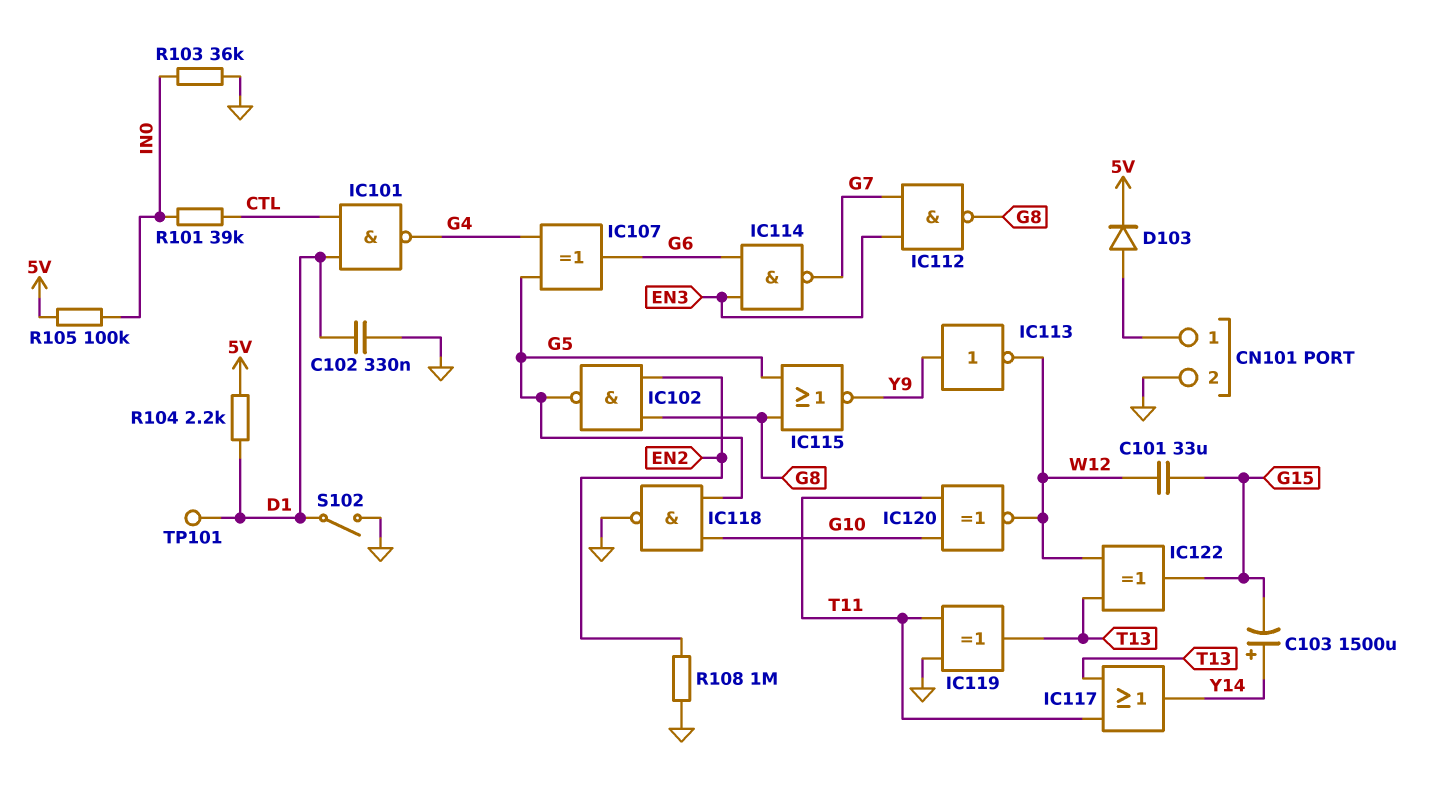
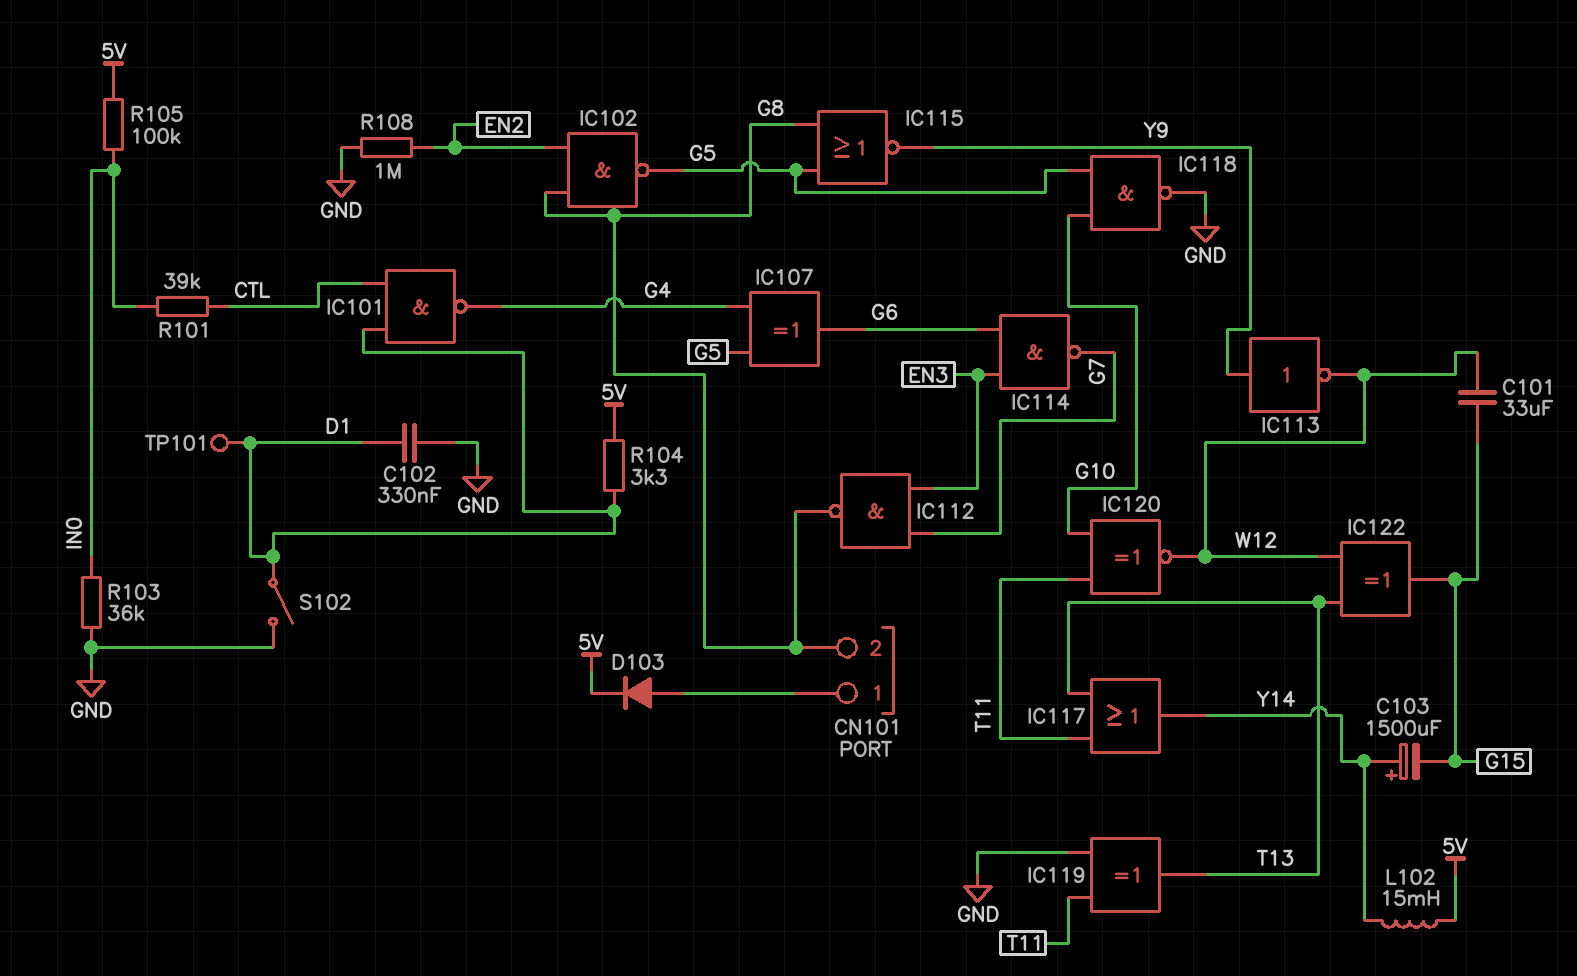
CN101 pin 2: GND -> G8
L102: none -> 15mH (5V, Y14)
R104: 2.2k (5V, D1) -> 3.3k (5V, D1)

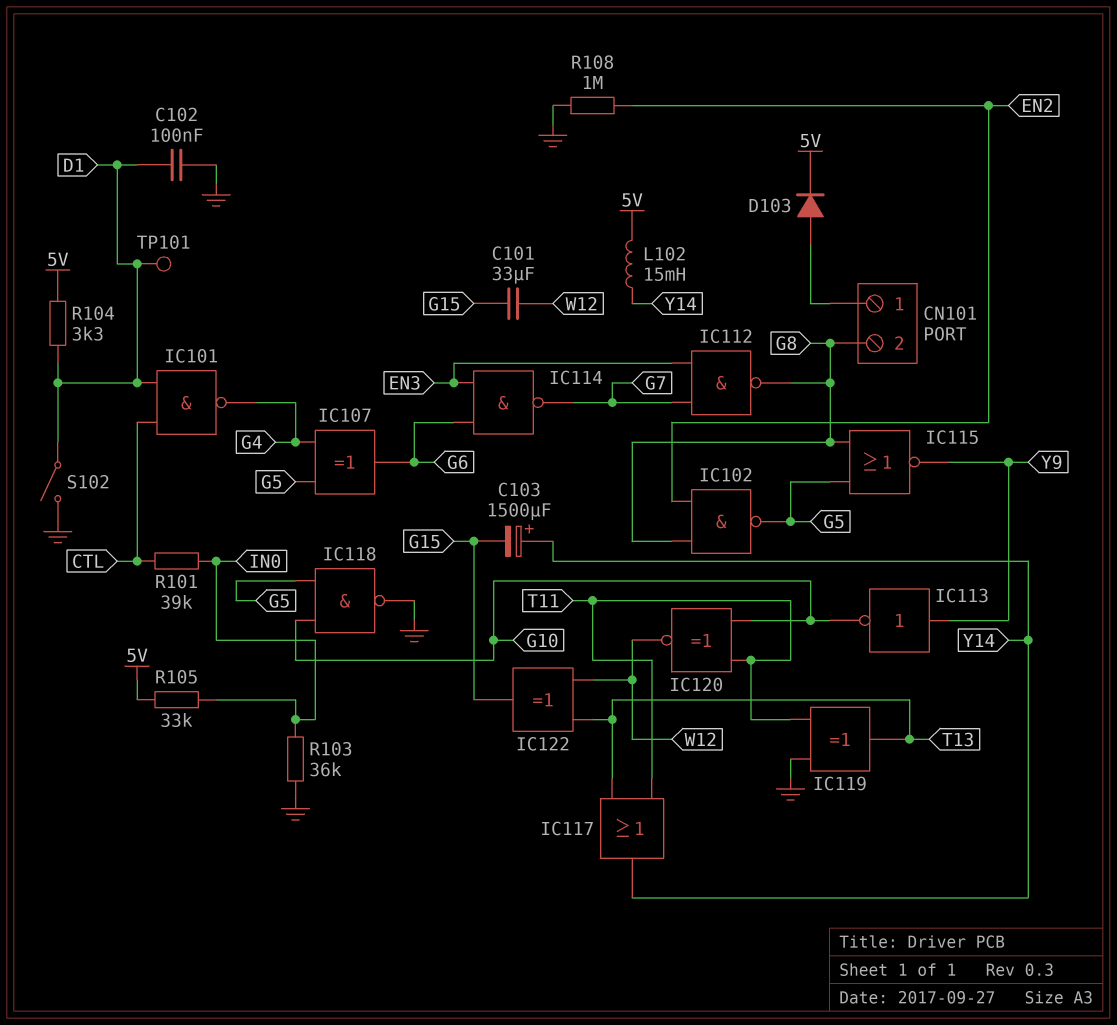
C102: 330nF (D1, GND) -> 100nF (D1, GND)
IC113: NOT (in Y9, out W12) -> NOT (in Y9, out G10)
R105: 100k (5V, IN0) -> 33k (5V, IN0)

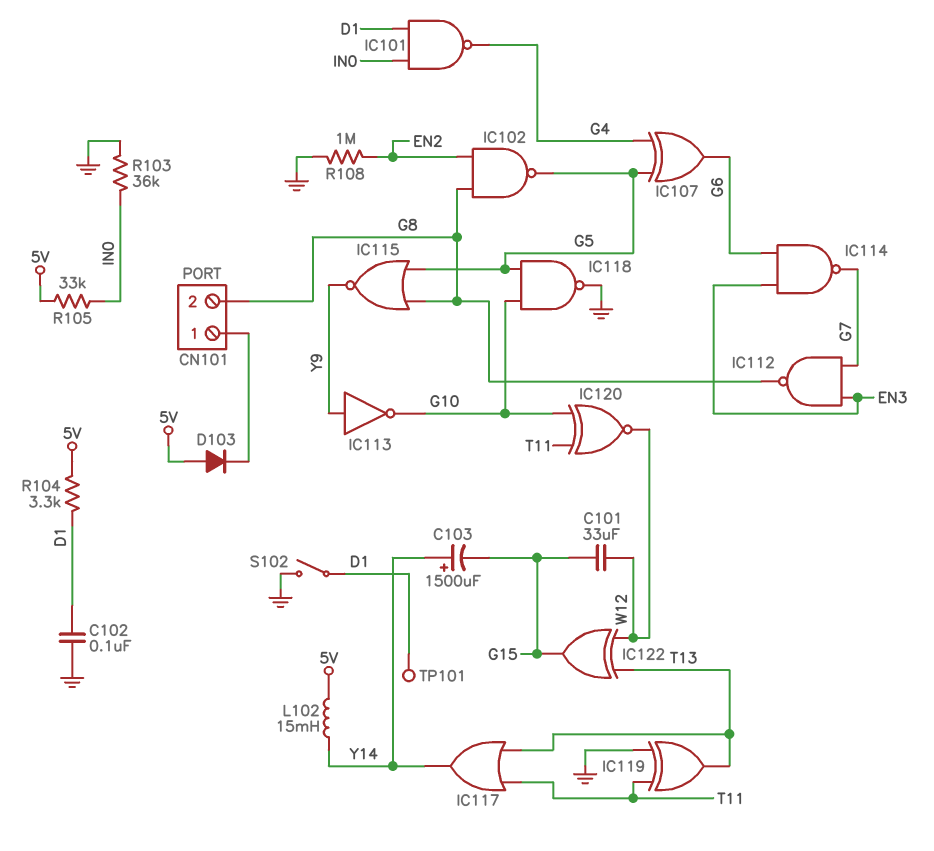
D103: diode (A CN101/1, K 5V) -> diode (A 5V, K CN101/1)
IC101: NAND (in CTL, in D1, out G4) -> NAND (in D1, in IN0, out G4)
R101: 39k (CTL, IN0) -> none

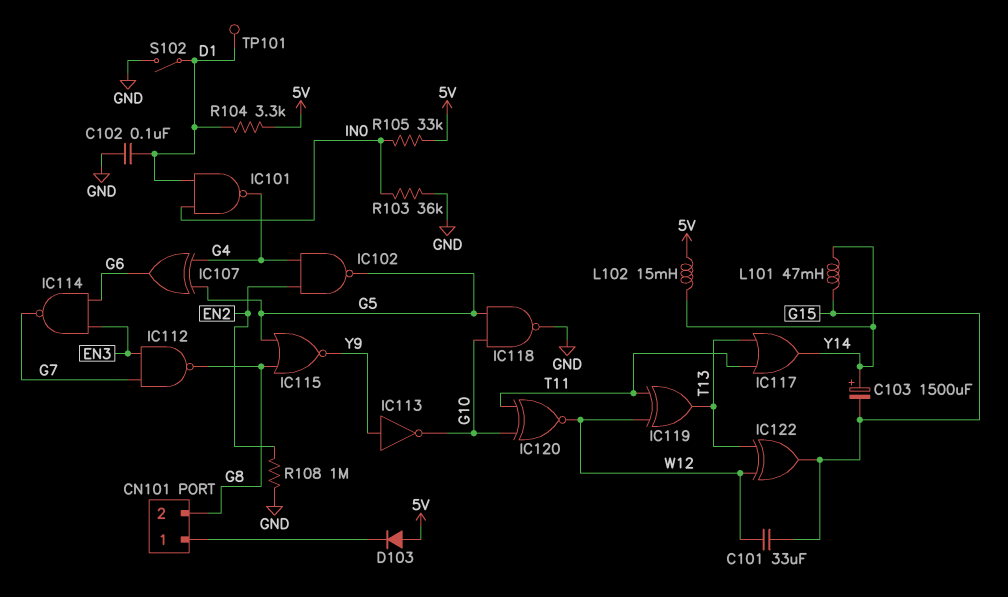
IC102: NAND (in EN2, in G8, out G5) -> NAND (in EN2, in G4, out G5)
IC119: XOR (in GND, in T11, out T13) -> XOR (in T11, in W12, out T13)
L101: none -> 47mH (G15, Y14)

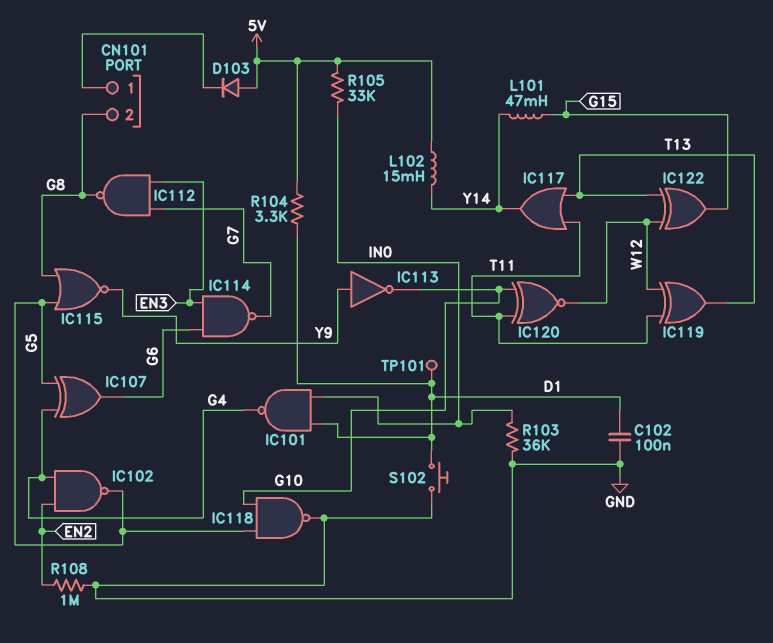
C101: 33uF (G15, W12) -> none
C103: 1500uF (plus Y14, minus G15) -> none
S102: switch (D1, GND) -> button (D1, GND)

